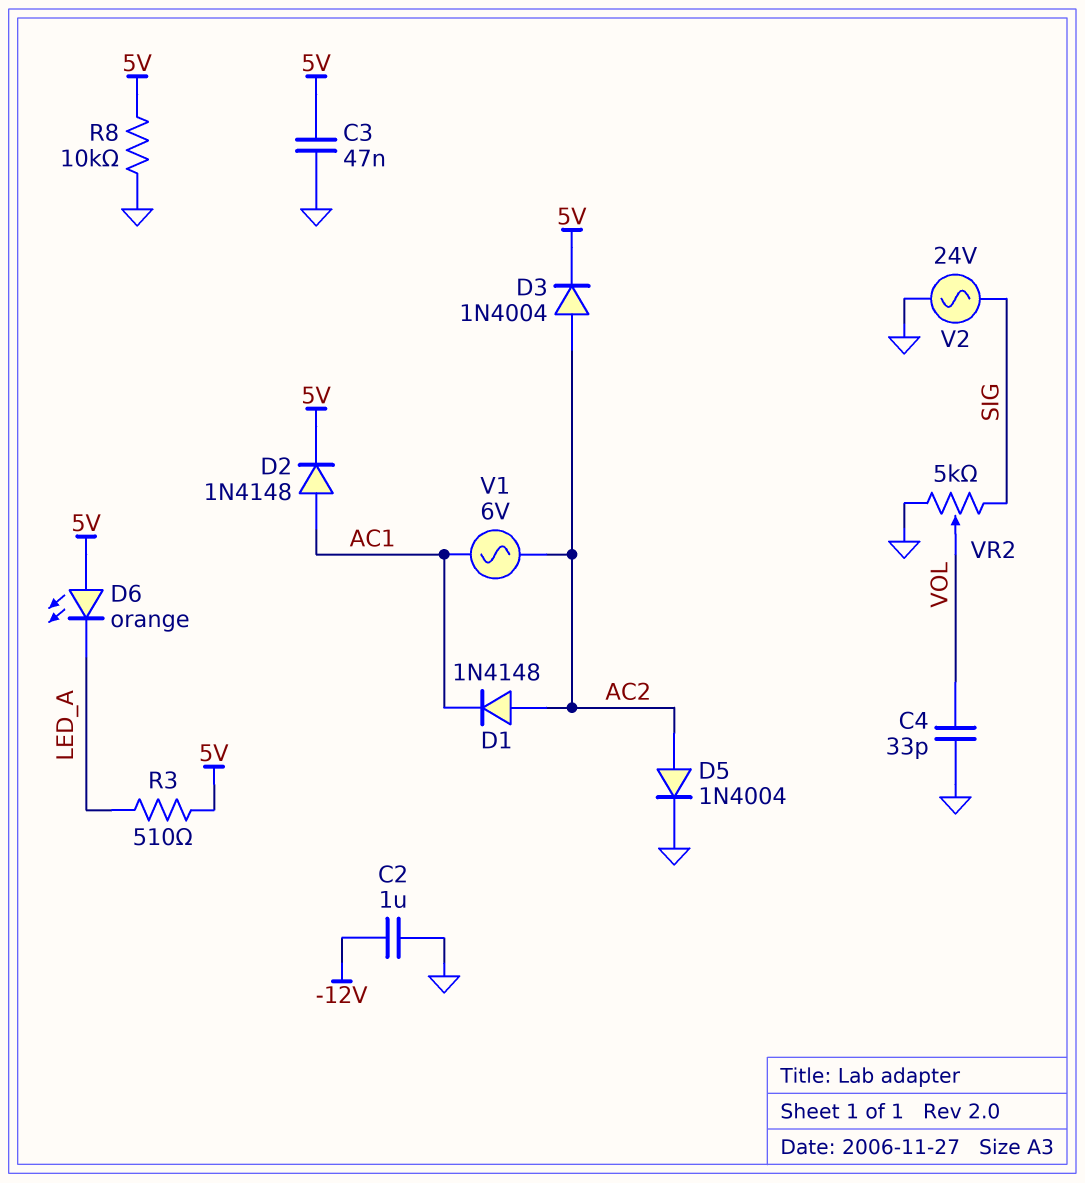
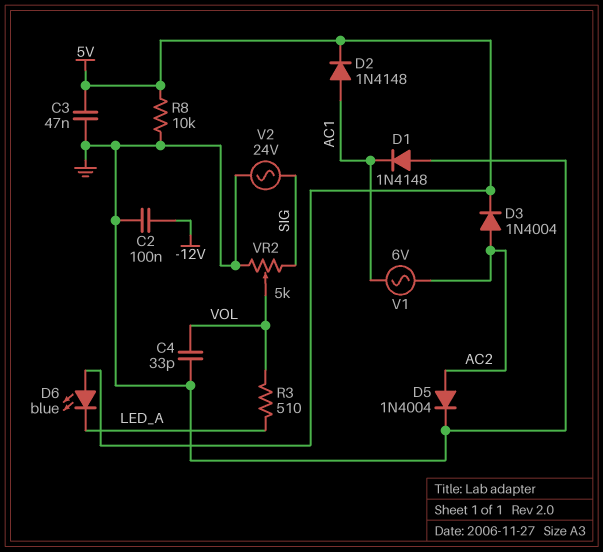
C2: 1uF (-12V, GND) -> 100nF (-12V, GND)
D1: diode 1N4148 (A AC2, K AC1) -> diode 1N4148 (A GND, K AC1)
D6: LED orange (A 5V, K LED_A) -> LED blue (A 5V, K LED_A)
R3: 510 (5V, LED_A) -> 510 (LED_A, VOL)

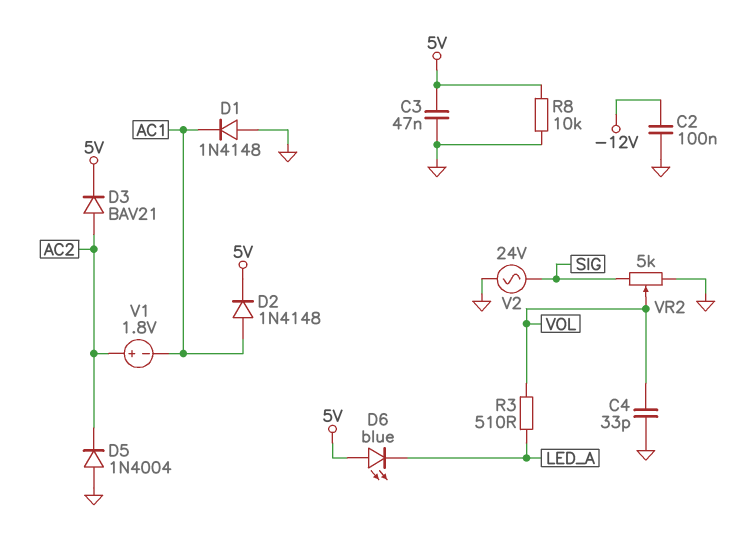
D3: diode 1N4004 (A AC2, K 5V) -> diode BAV21 (A AC2, K 5V)
D5: diode 1N4004 (A AC2, K GND) -> diode 1N4004 (A GND, K AC2)
V1: AC 6V (AC1, AC2) -> 1.8V (plus AC2, minus AC1)

